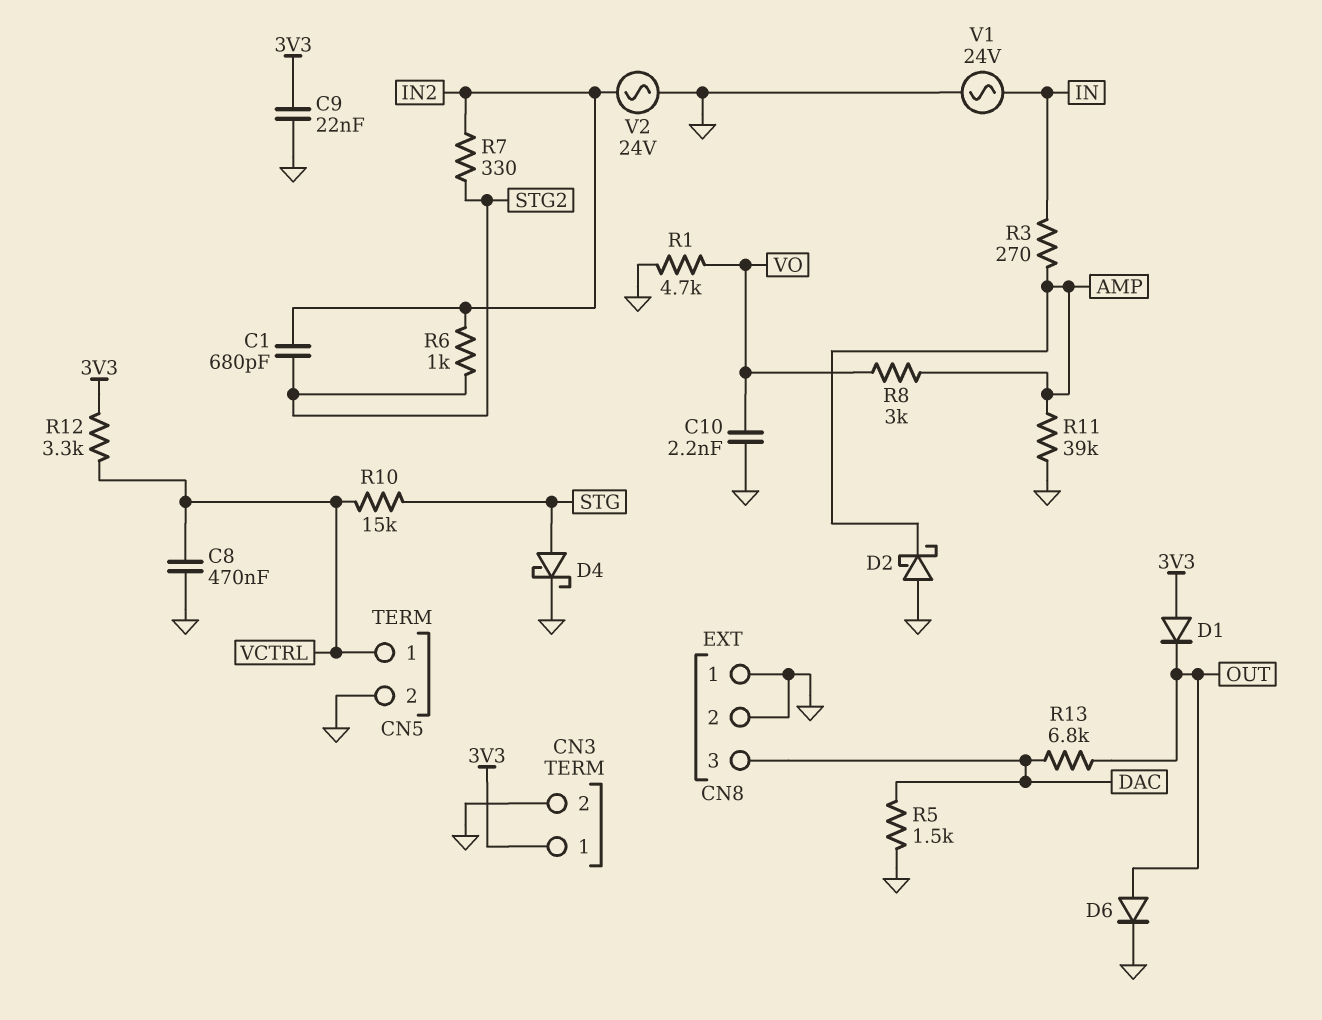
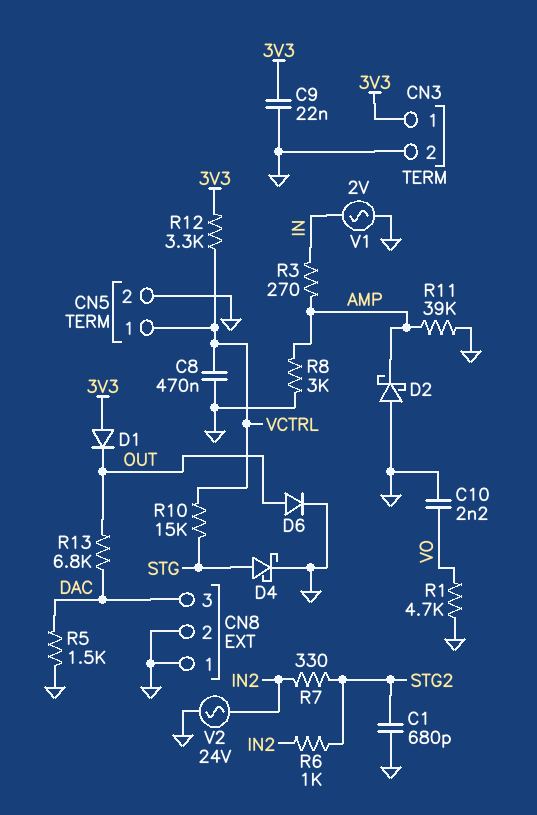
C1: 680pF (IN2, STG2) -> 680pF (GND, STG2)
R8: 3k (AMP, VO) -> 3k (AMP, GND)
V1: AC 24V (GND, IN) -> AC 2V (GND, IN)

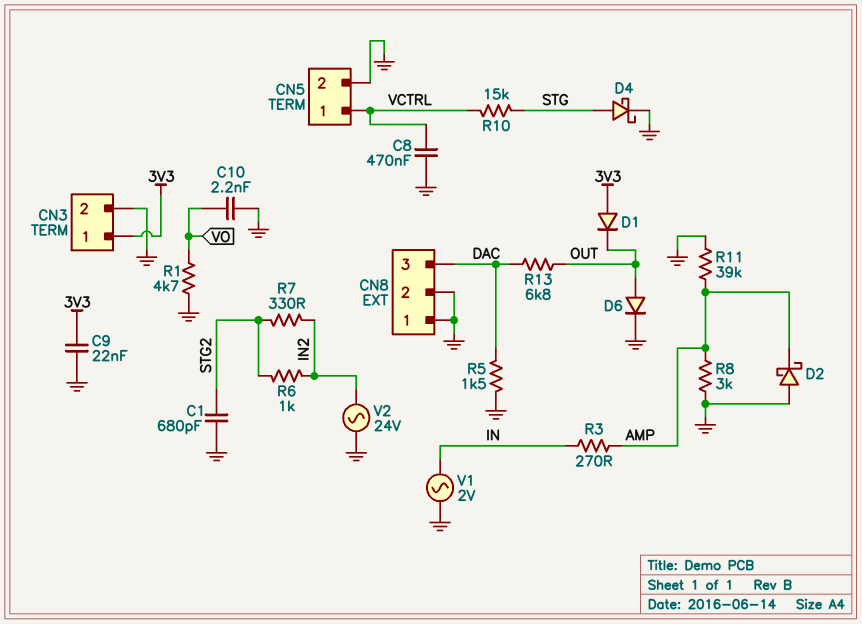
R12: 3.3k (3V3, VCTRL) -> none

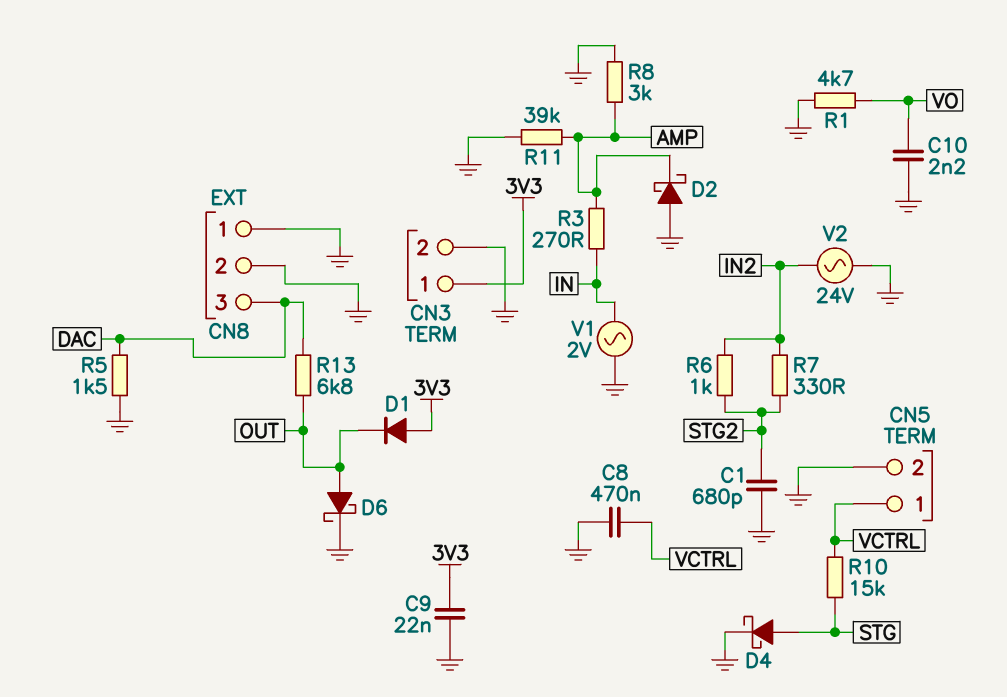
D6: diode (A OUT, K GND) -> schottky (A OUT, K GND)

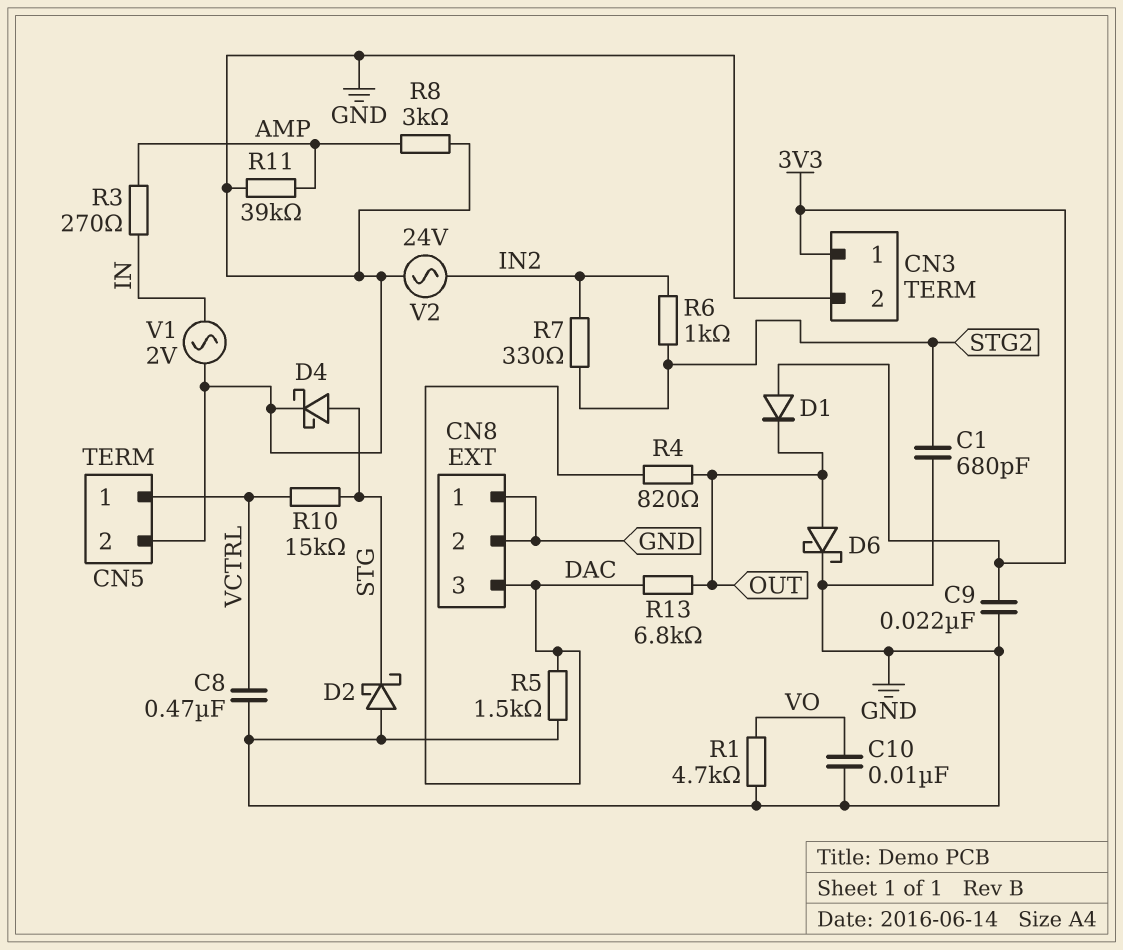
C10: 2.2nF (GND, VO) -> 10nF (GND, VO)
D2: schottky (A GND, K AMP) -> schottky (A GND, K STG)
R4: none -> 820 (DAC, OUT)

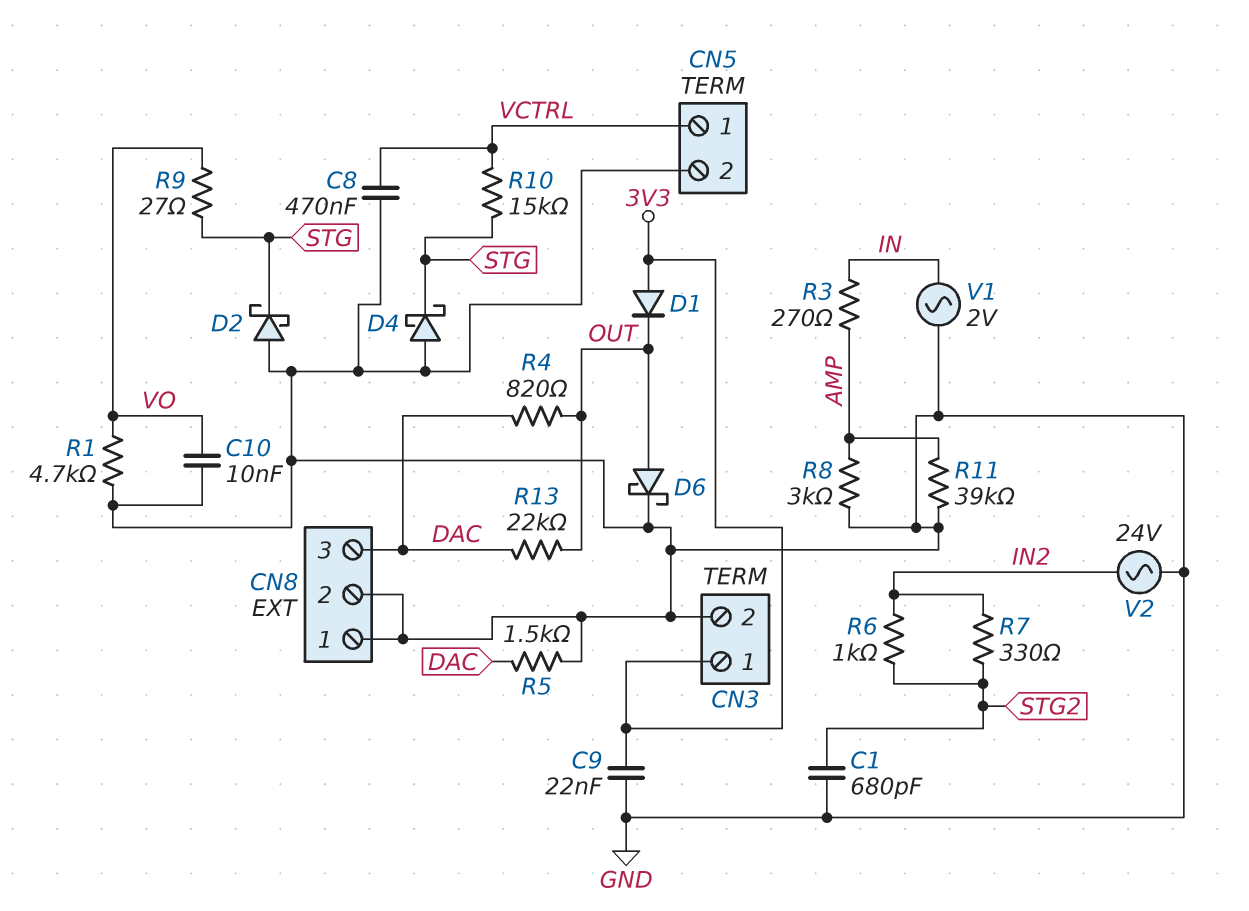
D4: schottky (A STG, K GND) -> schottky (A GND, K STG)
R9: none -> 27 (STG, VO)
R13: 6.8k (DAC, OUT) -> 22k (DAC, OUT)

